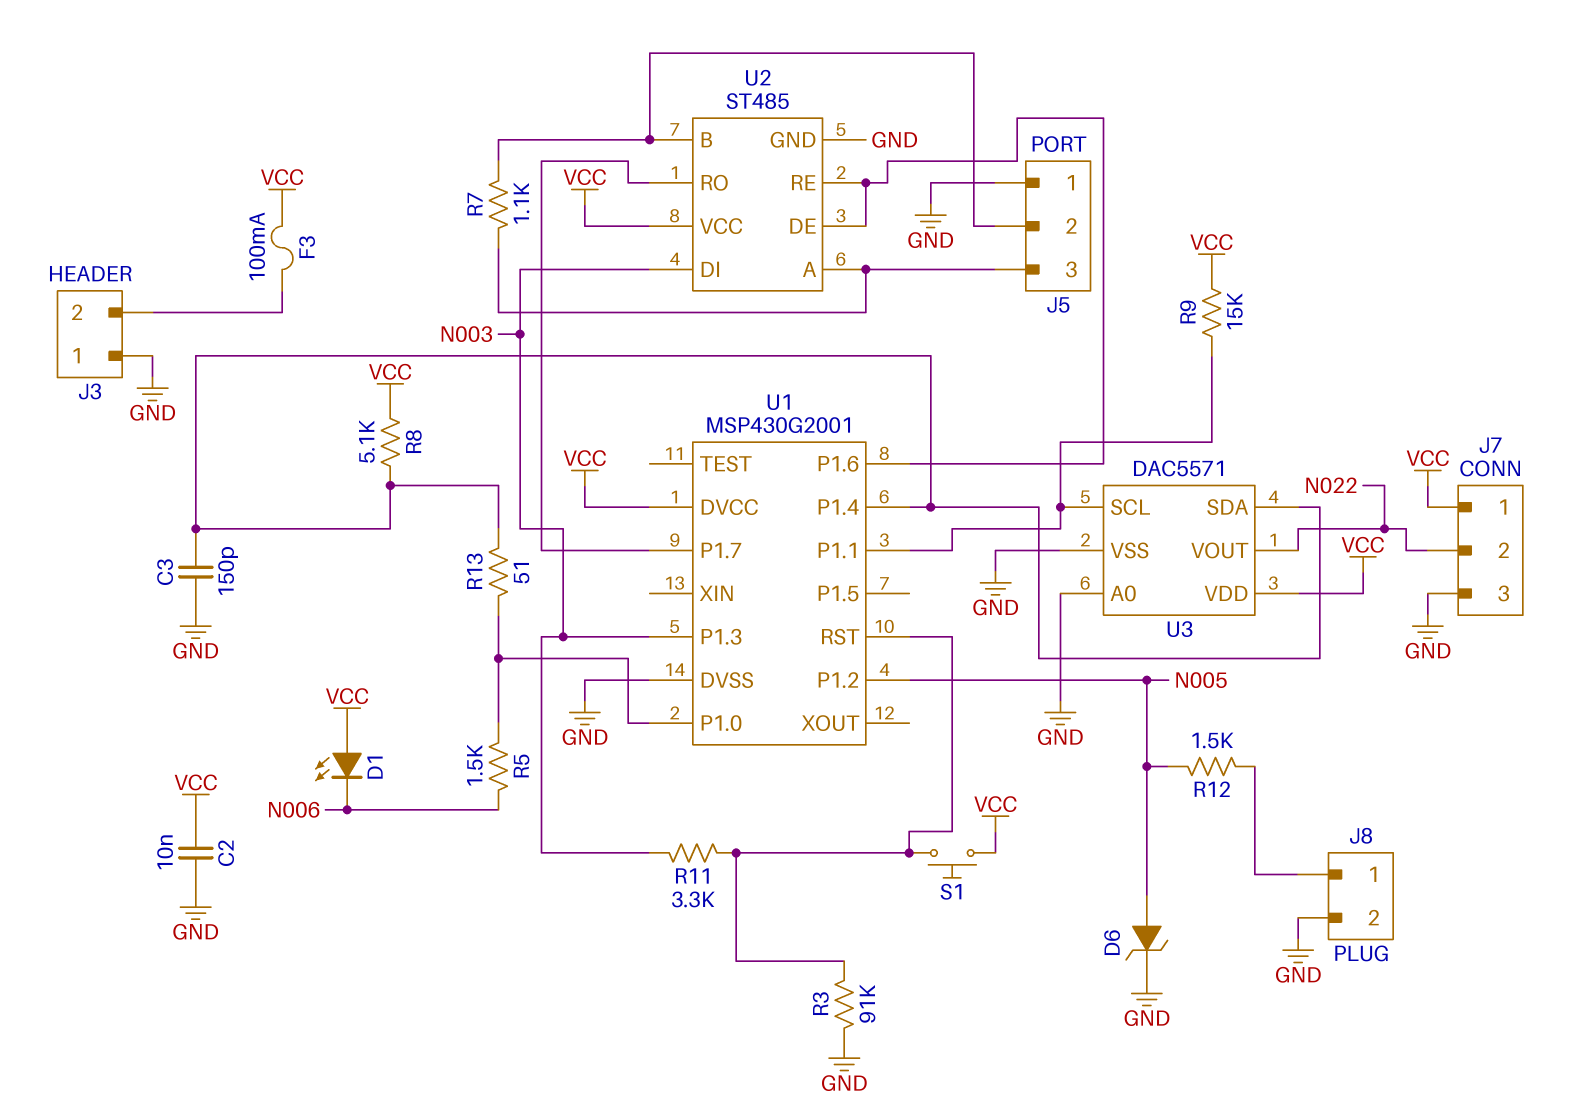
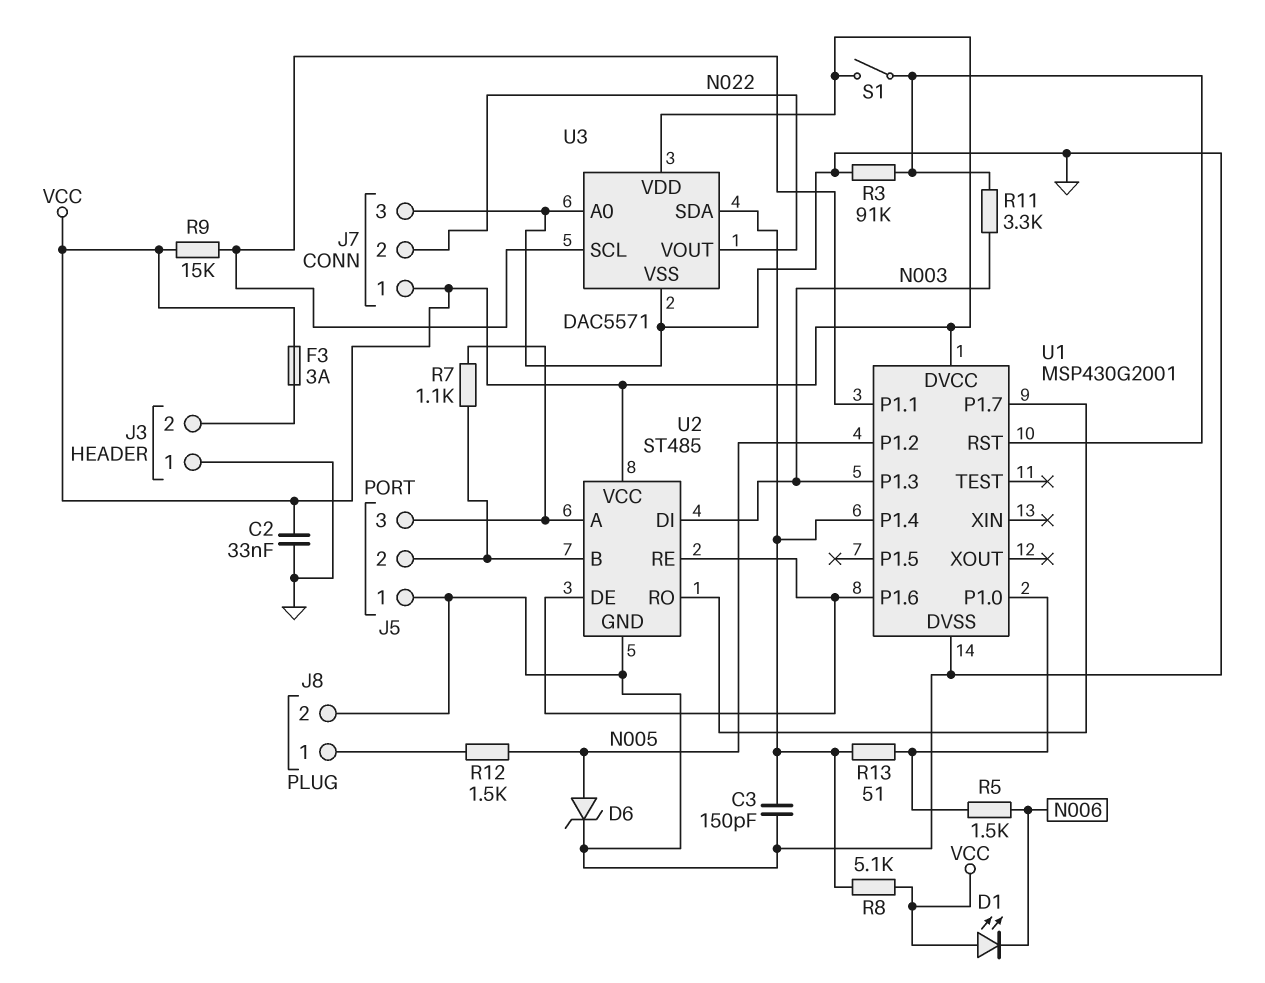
C2: 10nF (GND, VCC) -> 33nF (GND, VCC)
F3: 100mA (J3/2, VCC) -> 3A (J3/2, VCC)
S1: button (U1/RST, VCC) -> switch (U1/RST, VCC)

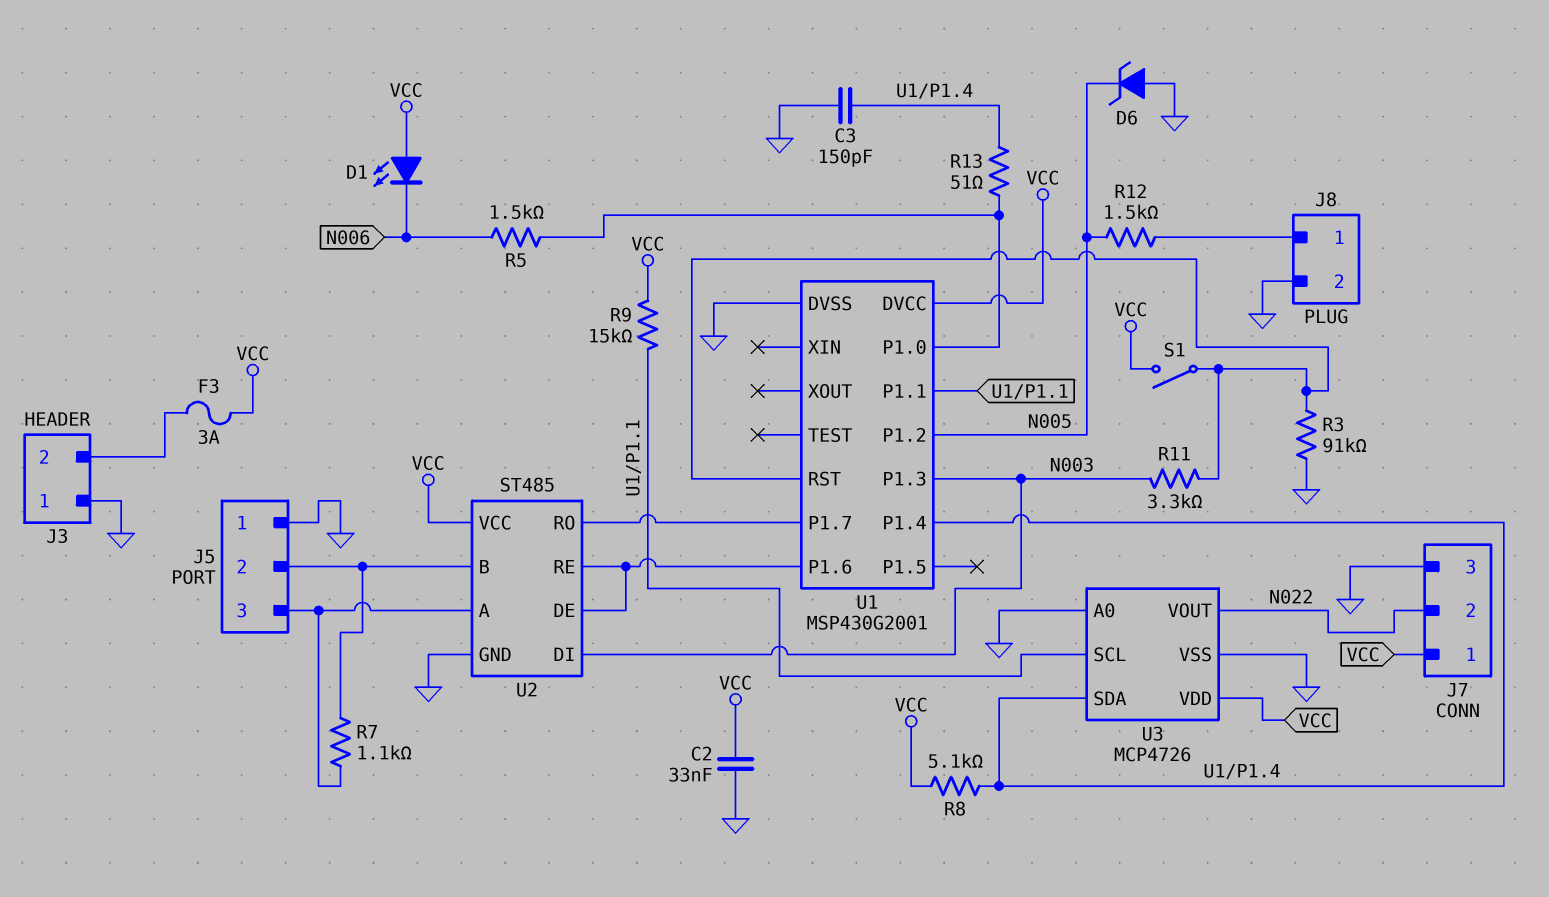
D6: zener (A N005, K GND) -> zener (A GND, K N005)
U3: DAC5571 -> MCP4726

